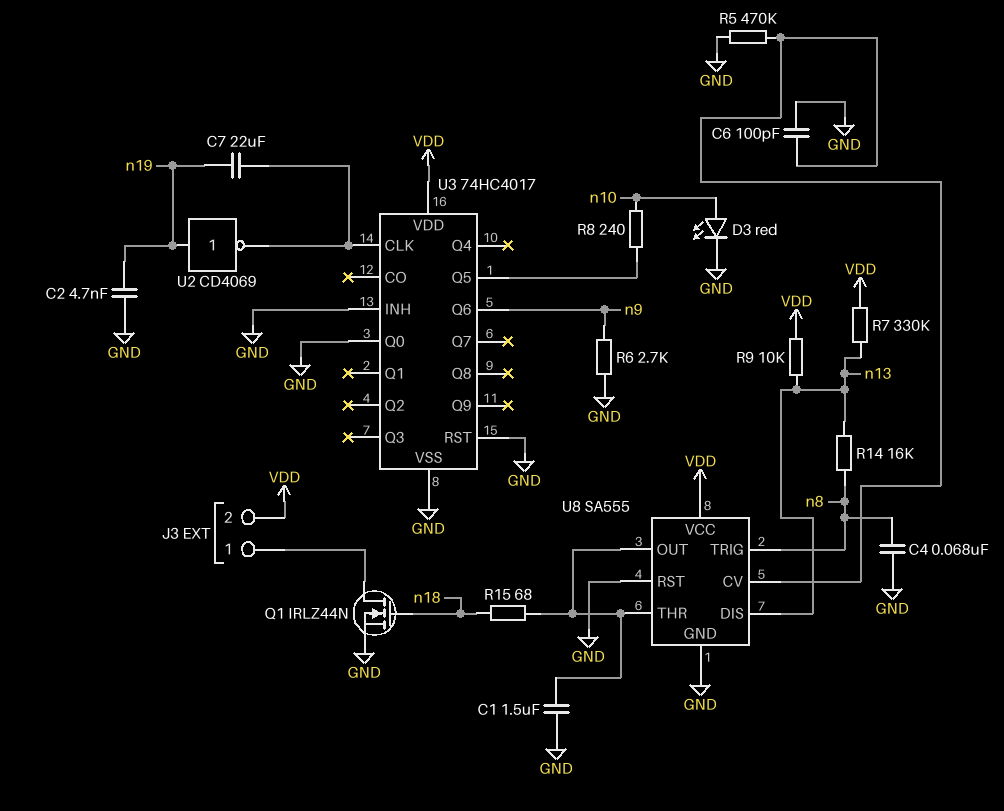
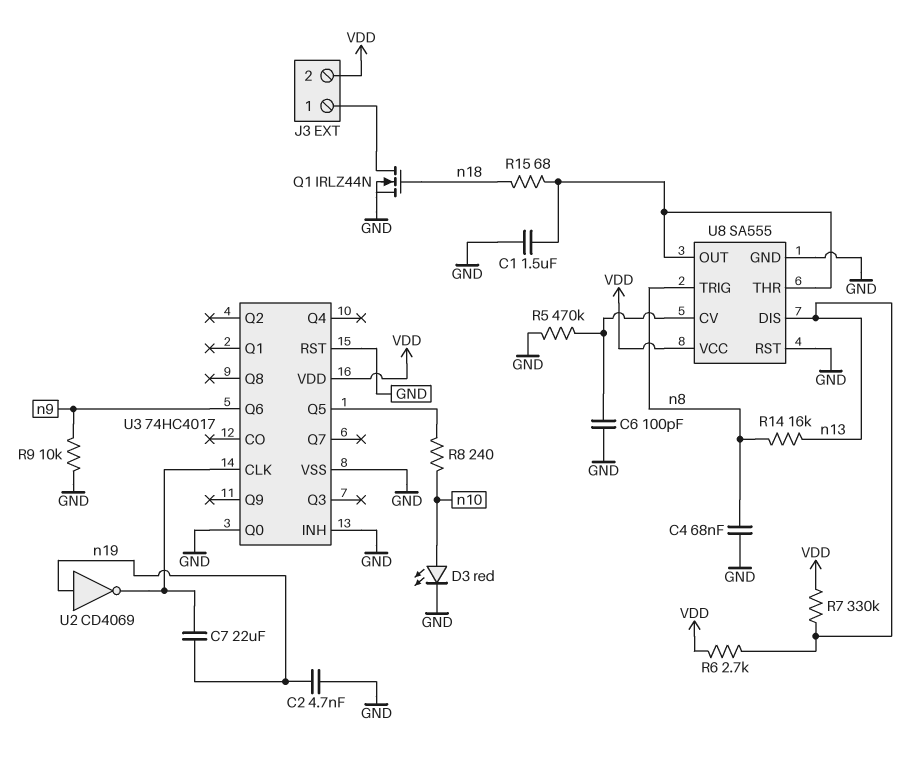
R6: 2.7k (GND, n9) -> 2.7k (VDD, n13)
R9: 10k (VDD, n13) -> 10k (GND, n9)

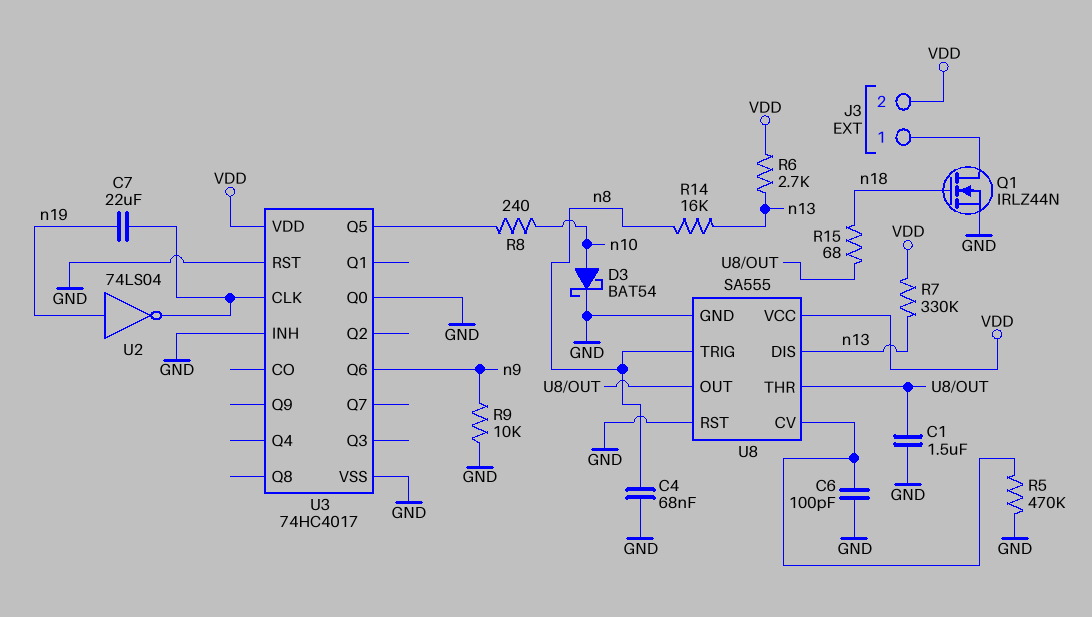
C2: 4.7nF (GND, n19) -> none
D3: LED red (A n10, K GND) -> schottky BAT54 (A n10, K GND)
U2: NOT CD4069 (in n19, out U3/CLK) -> NOT 74LS04 (in n19, out U3/CLK)

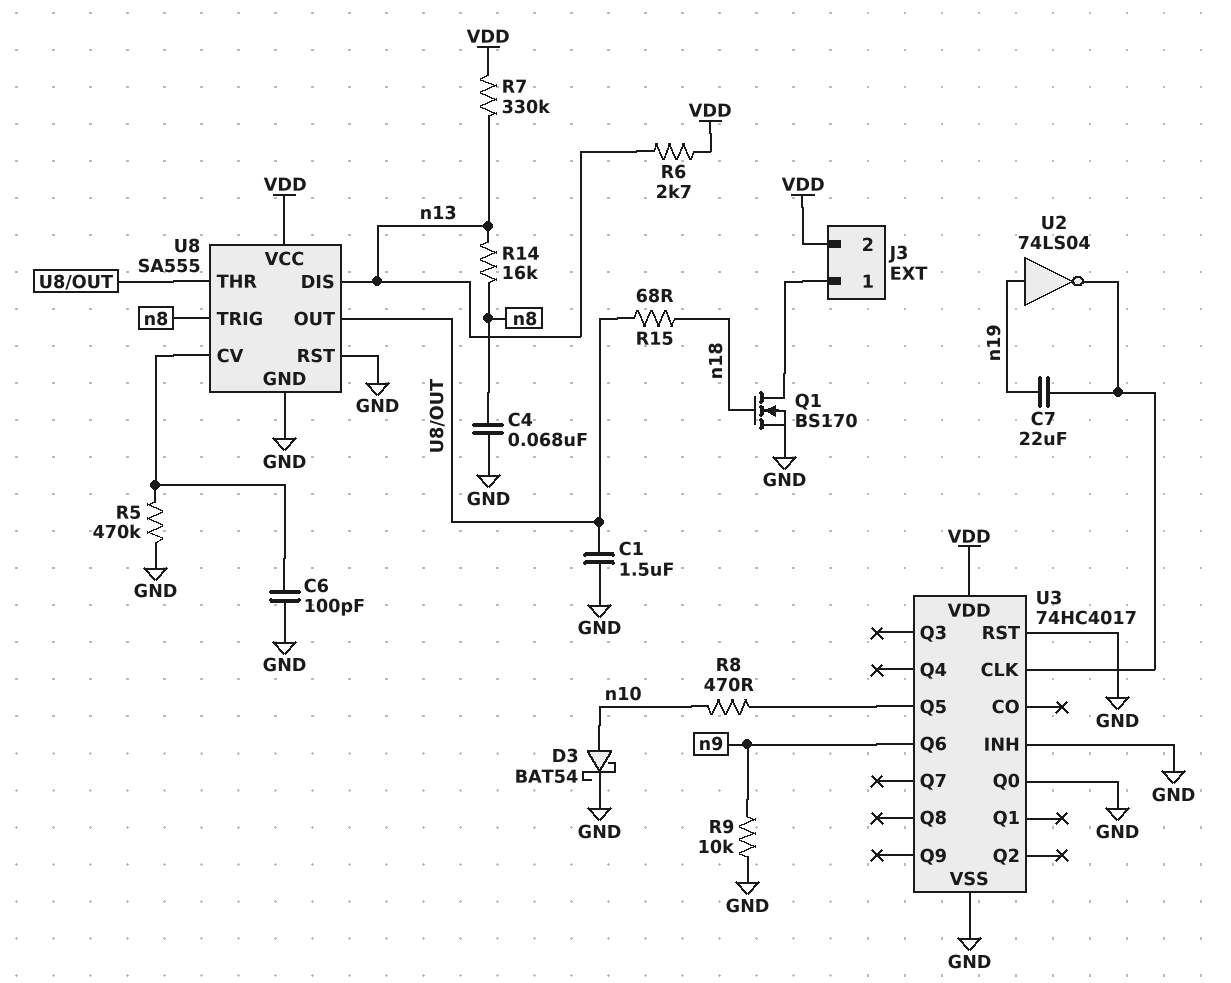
Q1: NMOS IRLZ44N (G n18, D J3/1, S GND) -> NMOS BS170 (G n18, D J3/1, S GND)
R8: 240 (U3/Q5, n10) -> 470 (U3/Q5, n10)

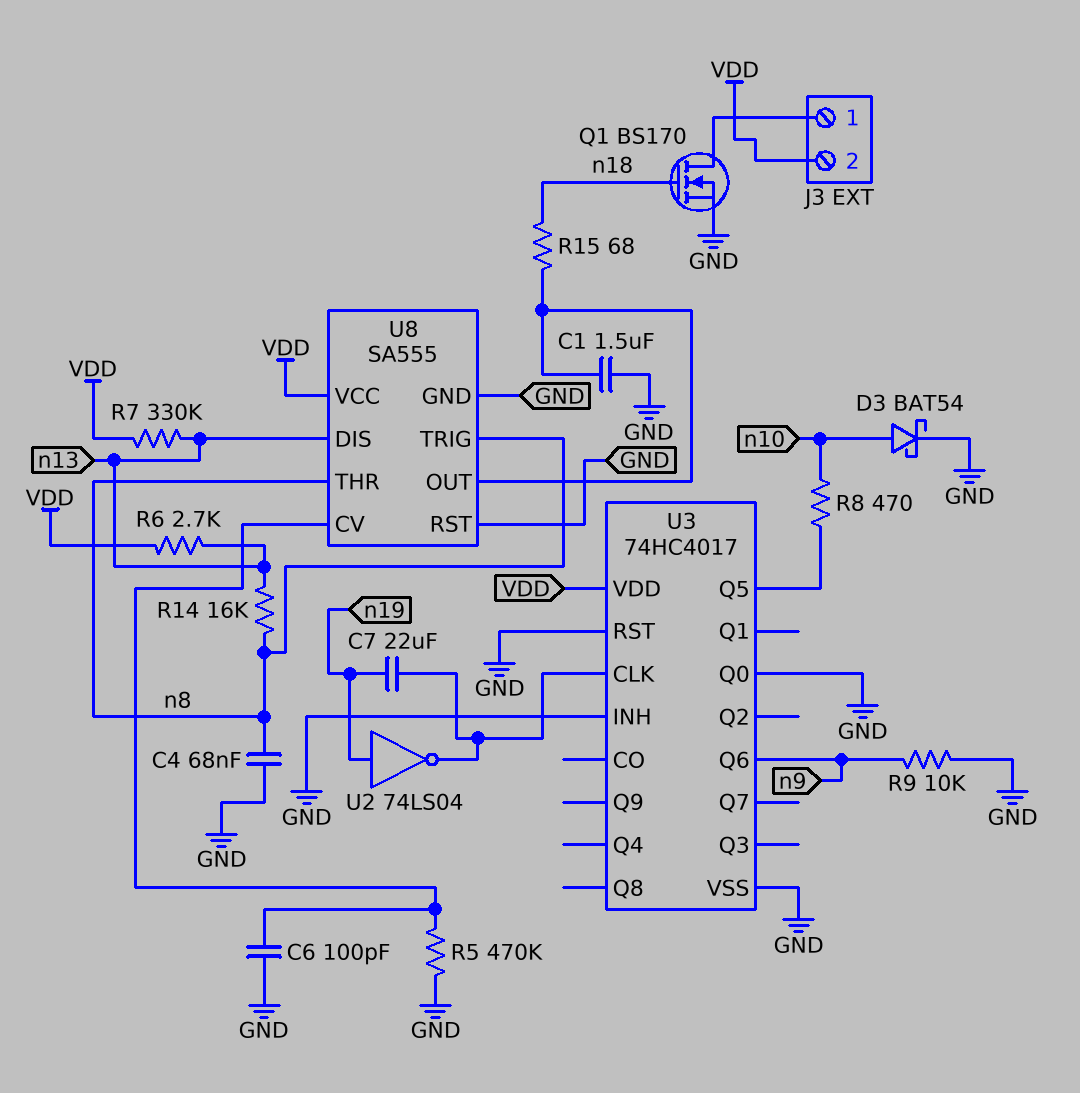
U8 pin THR: U8/OUT -> n8

